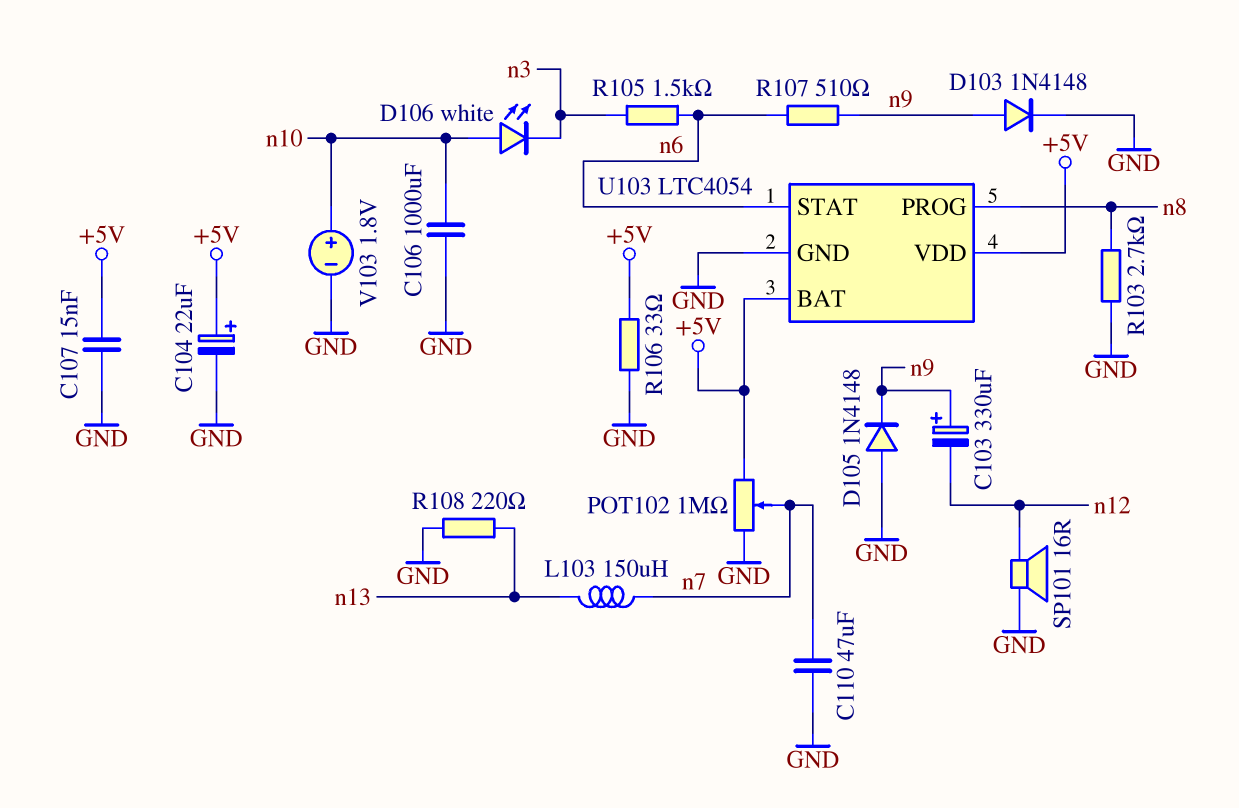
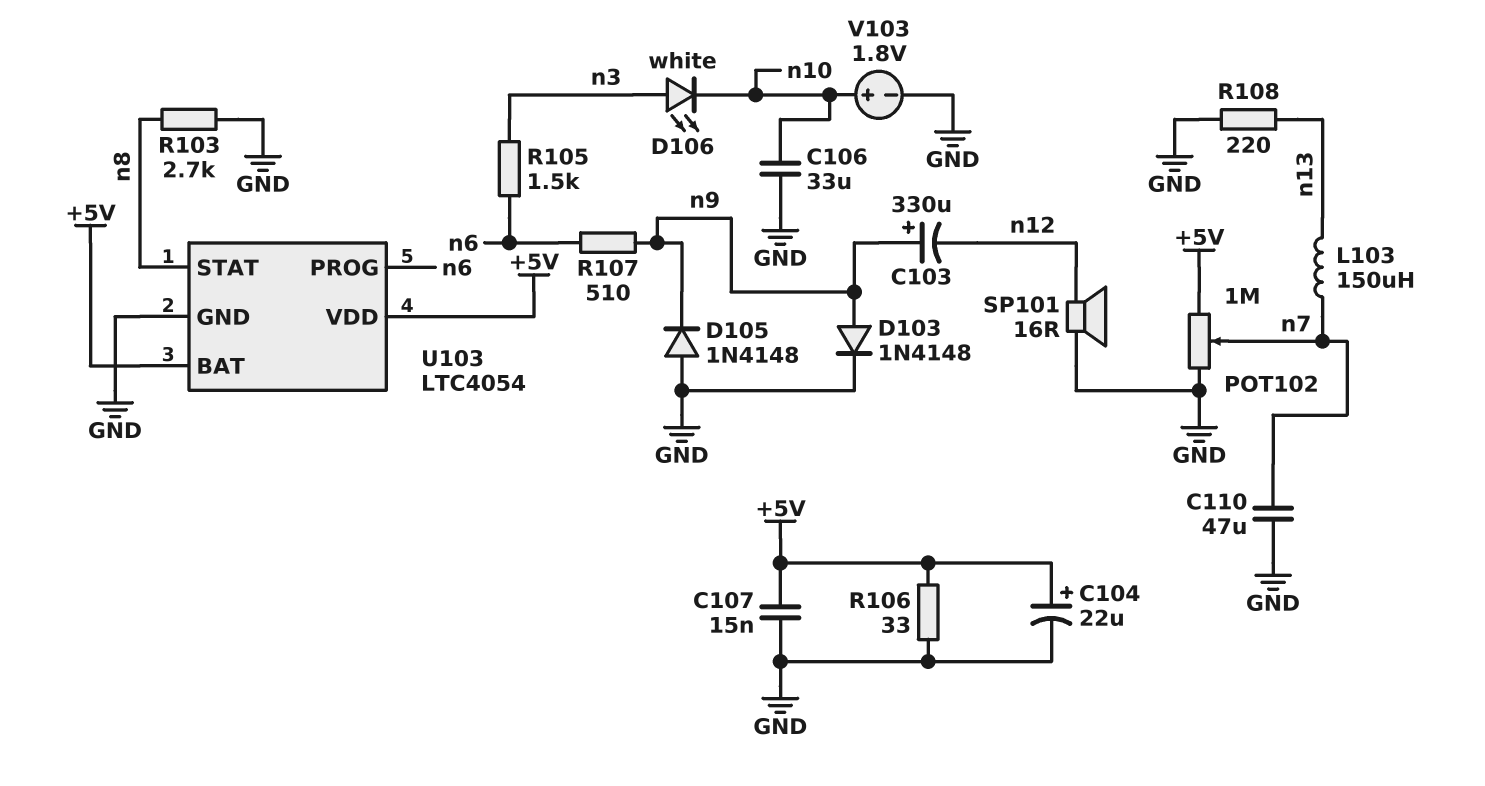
C106: 1000uF (GND, n10) -> 33uF (GND, n10)
D106: LED white (A n10, K n3) -> LED white (A n3, K n10)
U103 pin PROG: n8 -> n6
U103 pin STAT: n6 -> n8

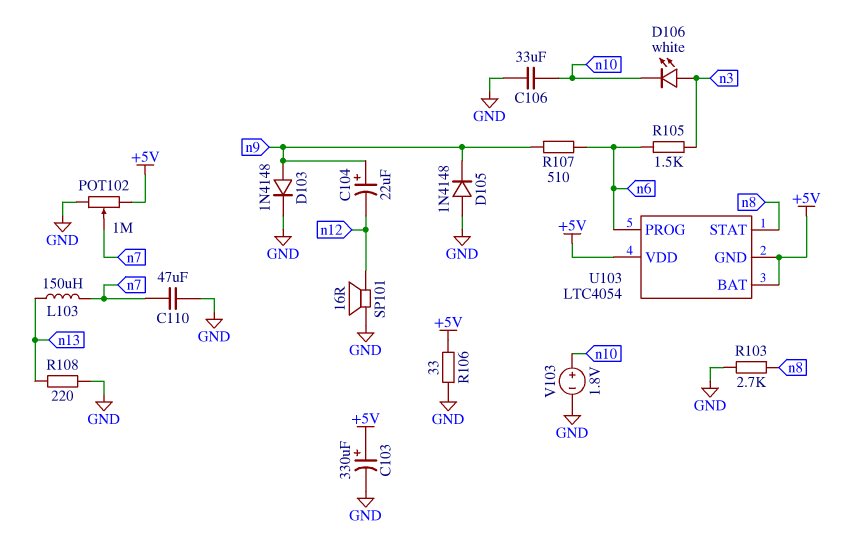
C103: 330uF (plus n9, minus n12) -> 330uF (plus +5V, minus GND)
C104: 22uF (plus +5V, minus GND) -> 22uF (plus n9, minus n12)
C107: 15nF (+5V, GND) -> none
U103 pin GND: GND -> +5V

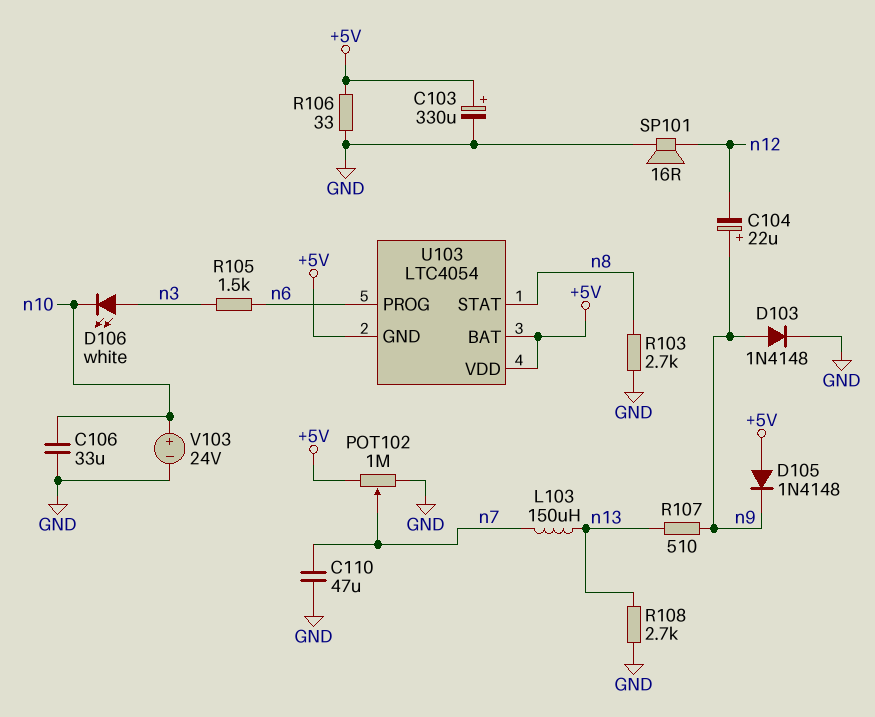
D105: diode 1N4148 (A GND, K n9) -> diode 1N4148 (A +5V, K n9)
R107: 510 (n6, n9) -> 510 (n9, n13)
R108: 220 (GND, n13) -> 2.7k (GND, n13)
V103: 1.8V (plus n10, minus GND) -> 24V (plus n10, minus GND)

